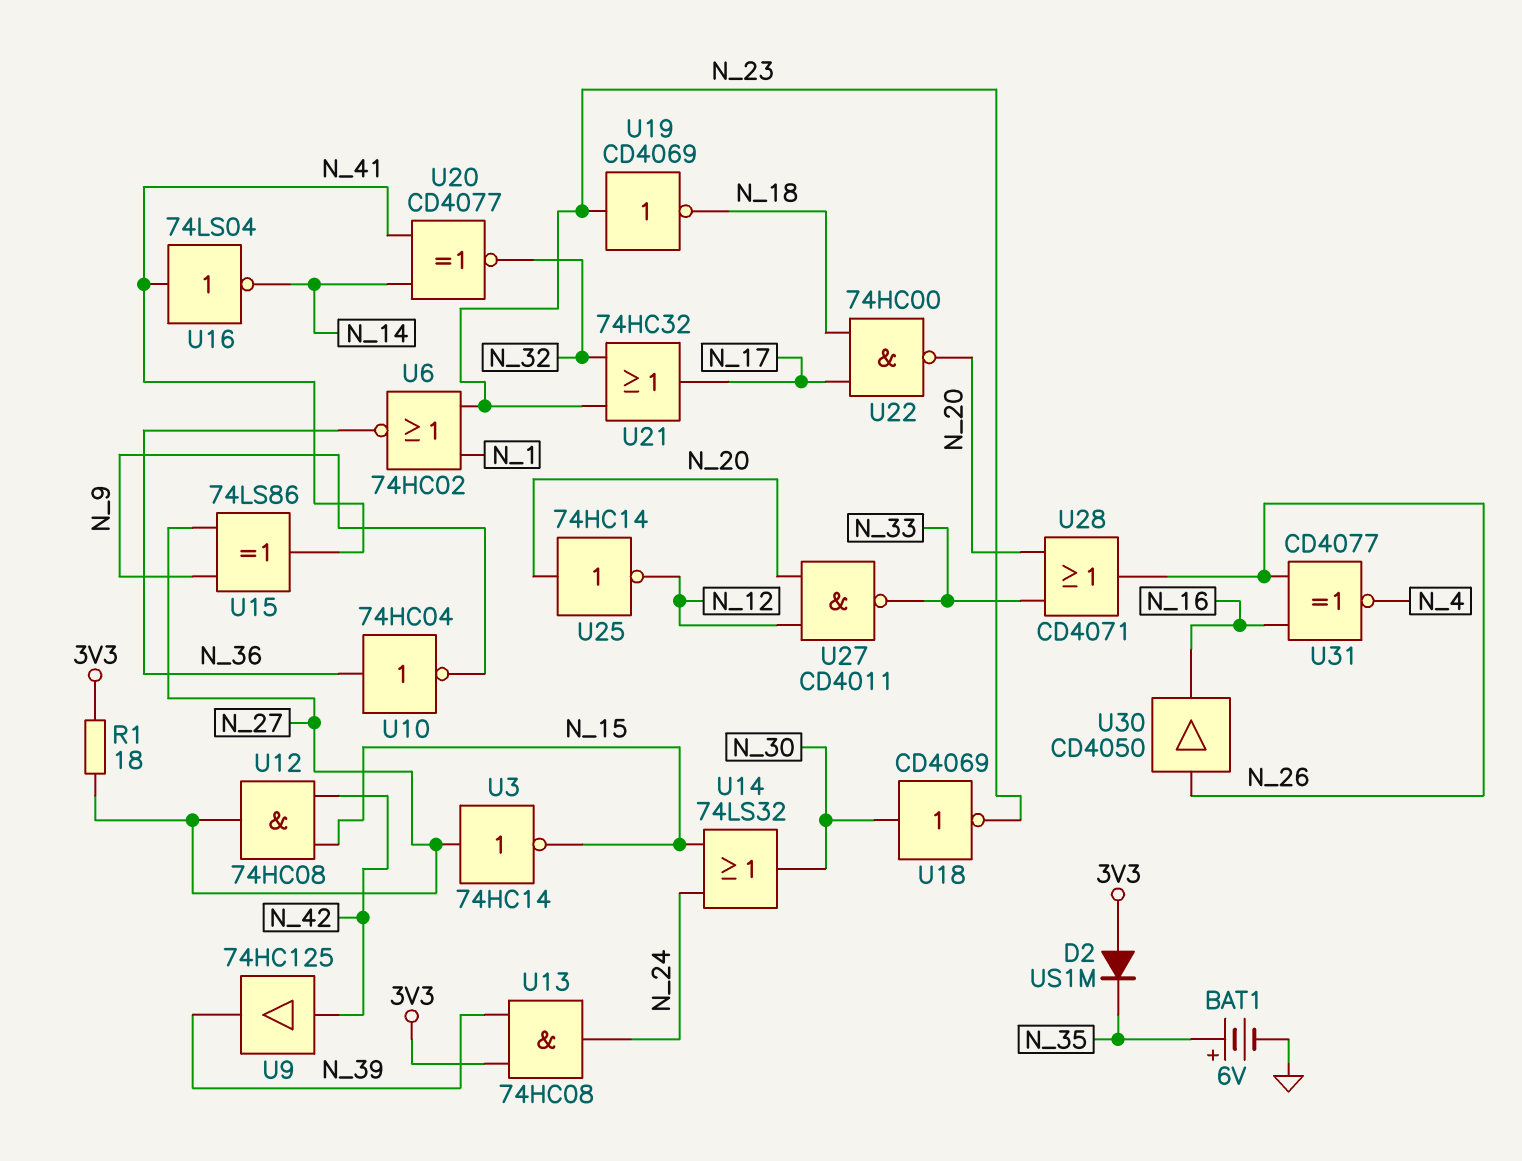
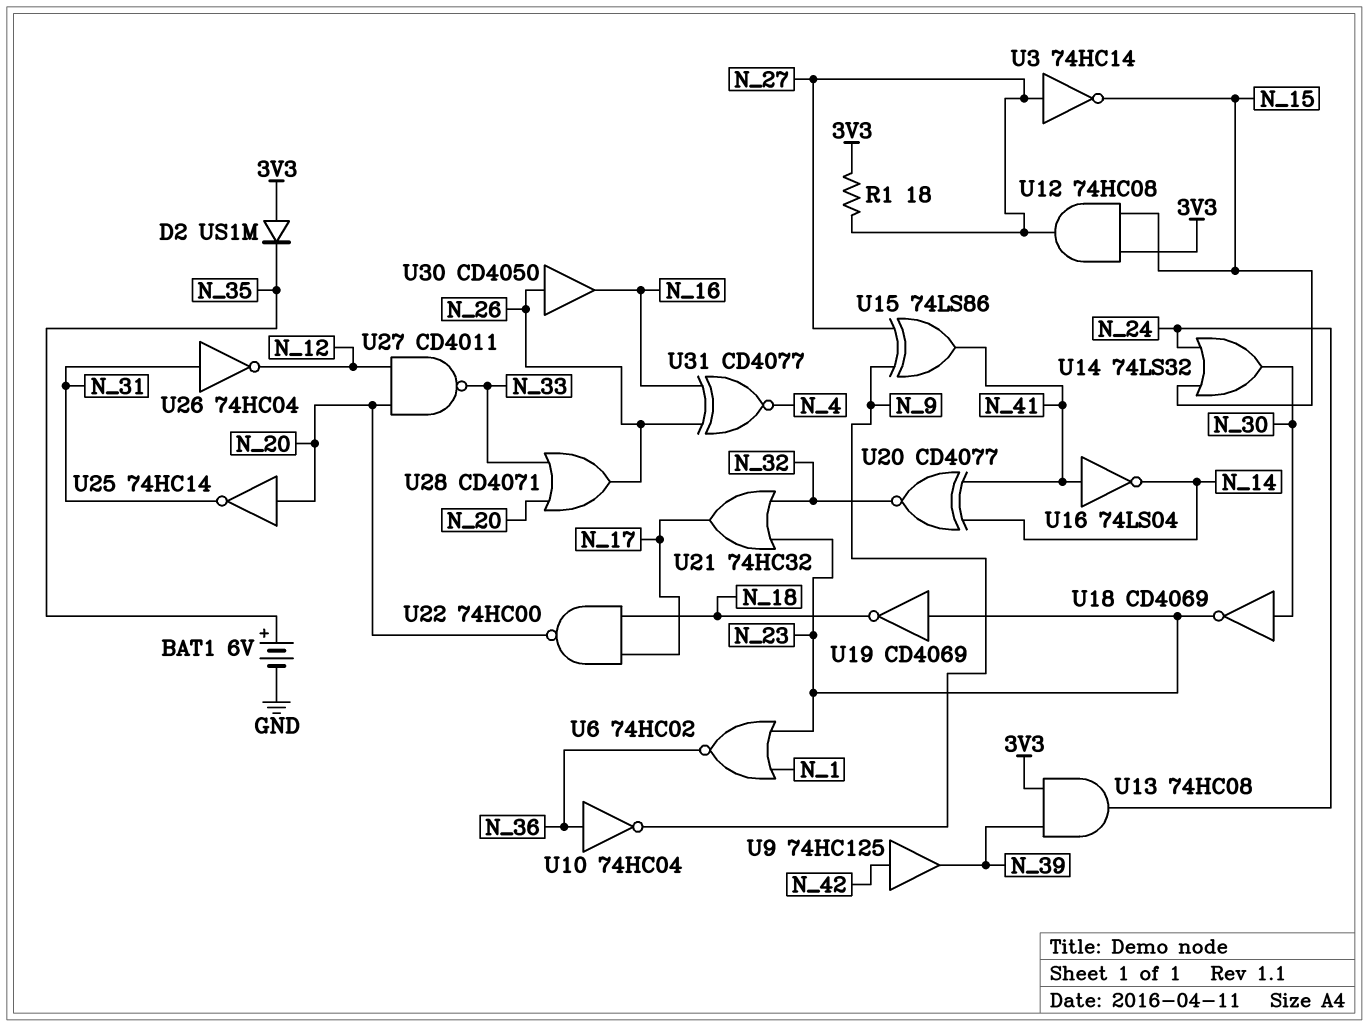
U12: AND 74HC08 (in N_15, in N_42, out N_27) -> AND 74HC08 (in 3V3, in N_15, out N_27)
U25: NOT 74HC14 (in N_20, out N_12) -> NOT 74HC14 (in N_20, out N_31)
U26: none -> NOT 74HC04 (in N_31, out N_12)

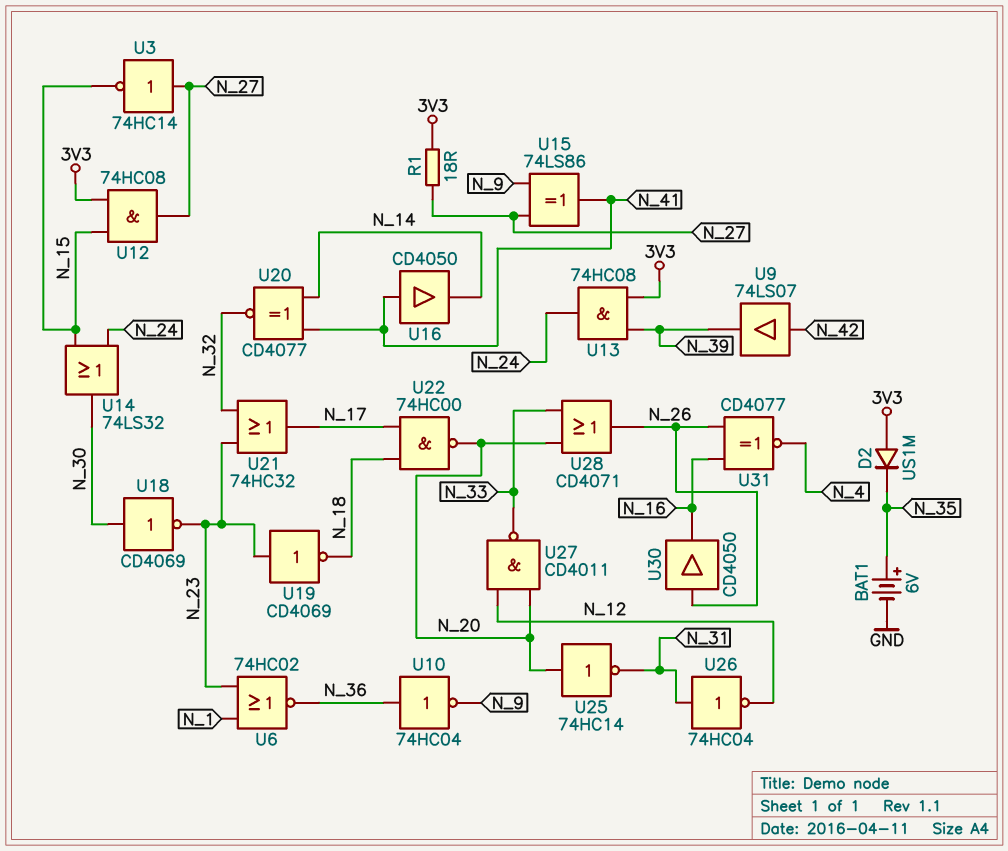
U9: buffer 74HC125 (in N_42, out N_39) -> buffer 74LS07 (in N_42, out N_39)
U16: NOT 74LS04 (in N_41, out N_14) -> buffer CD4050 (in N_41, out N_14)

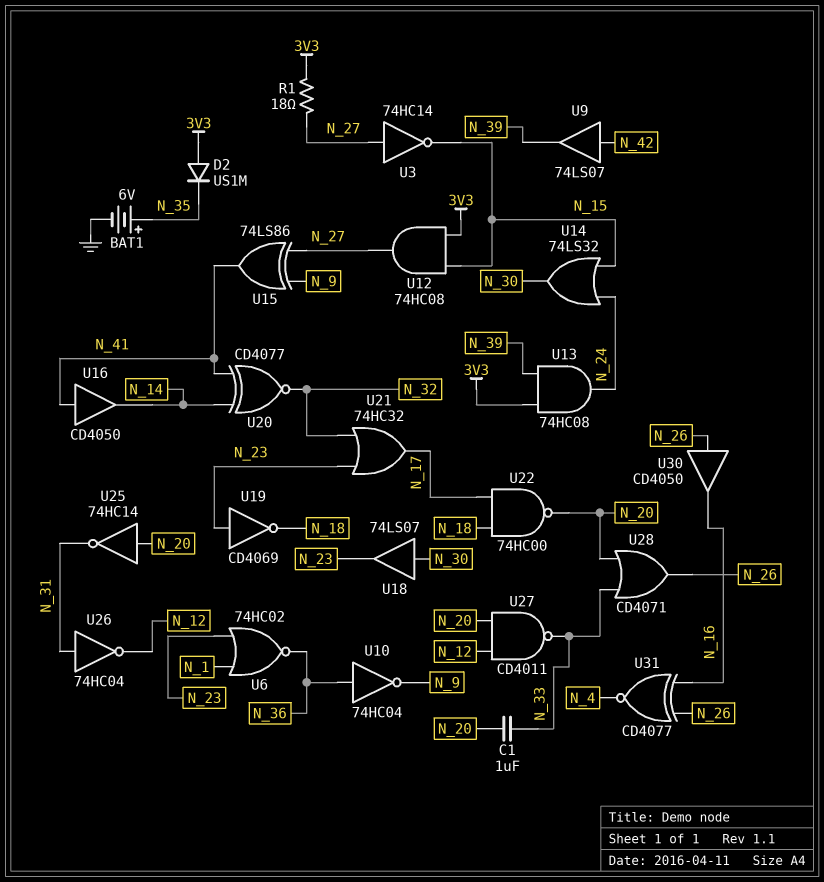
C1: none -> 1uF (N_20, N_33)
U18: NOT CD4069 (in N_30, out N_23) -> buffer 74LS07 (in N_30, out N_23)

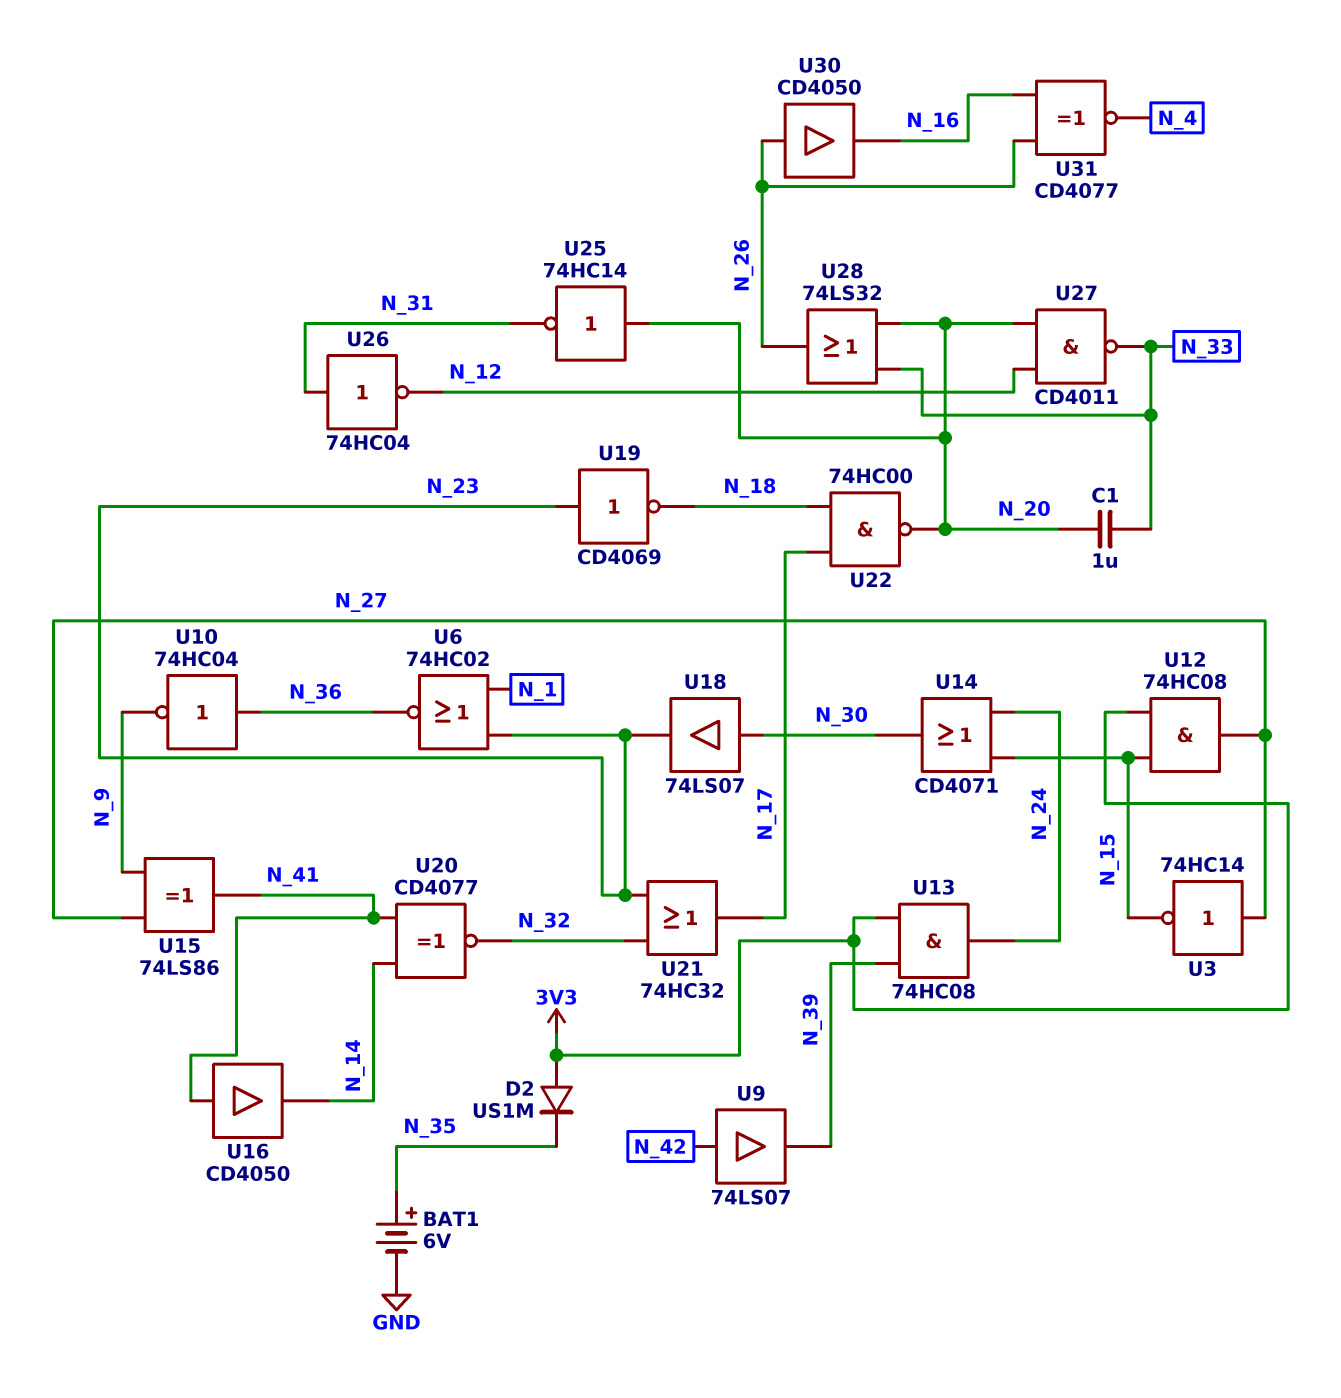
R1: 18 (3V3, N_27) -> none
U14: OR 74LS32 (in N_15, in N_24, out N_30) -> OR CD4071 (in N_15, in N_24, out N_30)
U28: OR CD4071 (in N_20, in N_33, out N_26) -> OR 74LS32 (in N_20, in N_33, out N_26)

